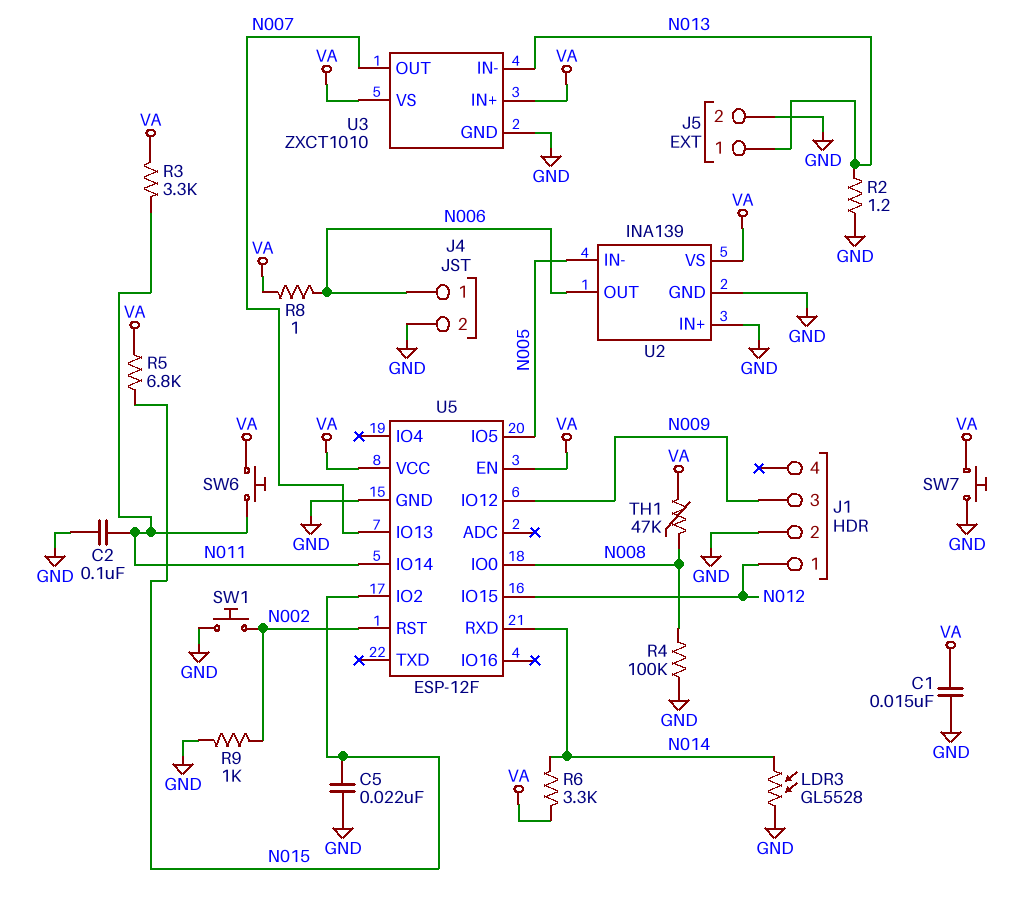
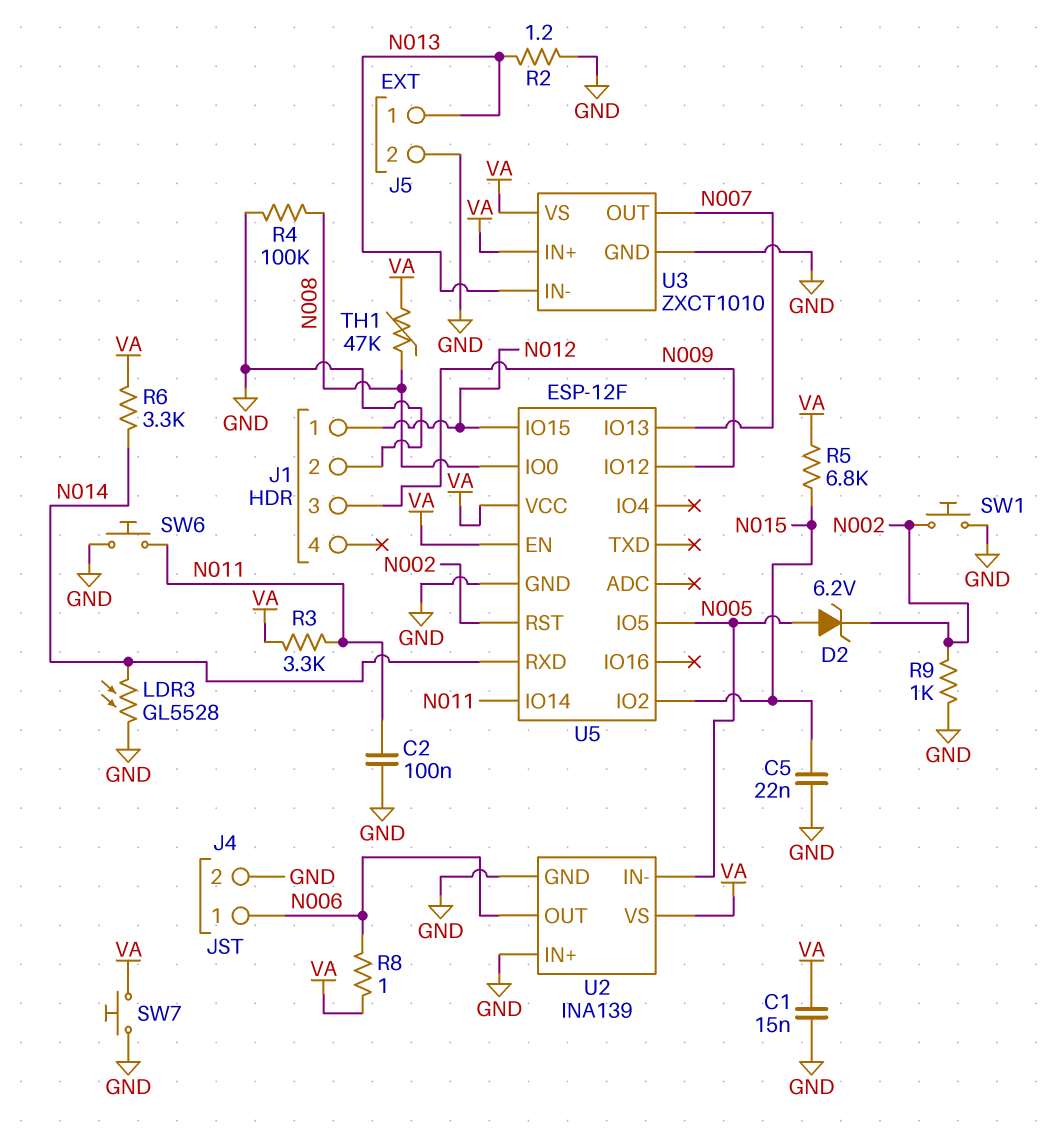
D2: none -> zener 6.2V (A N005, K N002)
SW6: button (N011, VA) -> button (GND, N011)

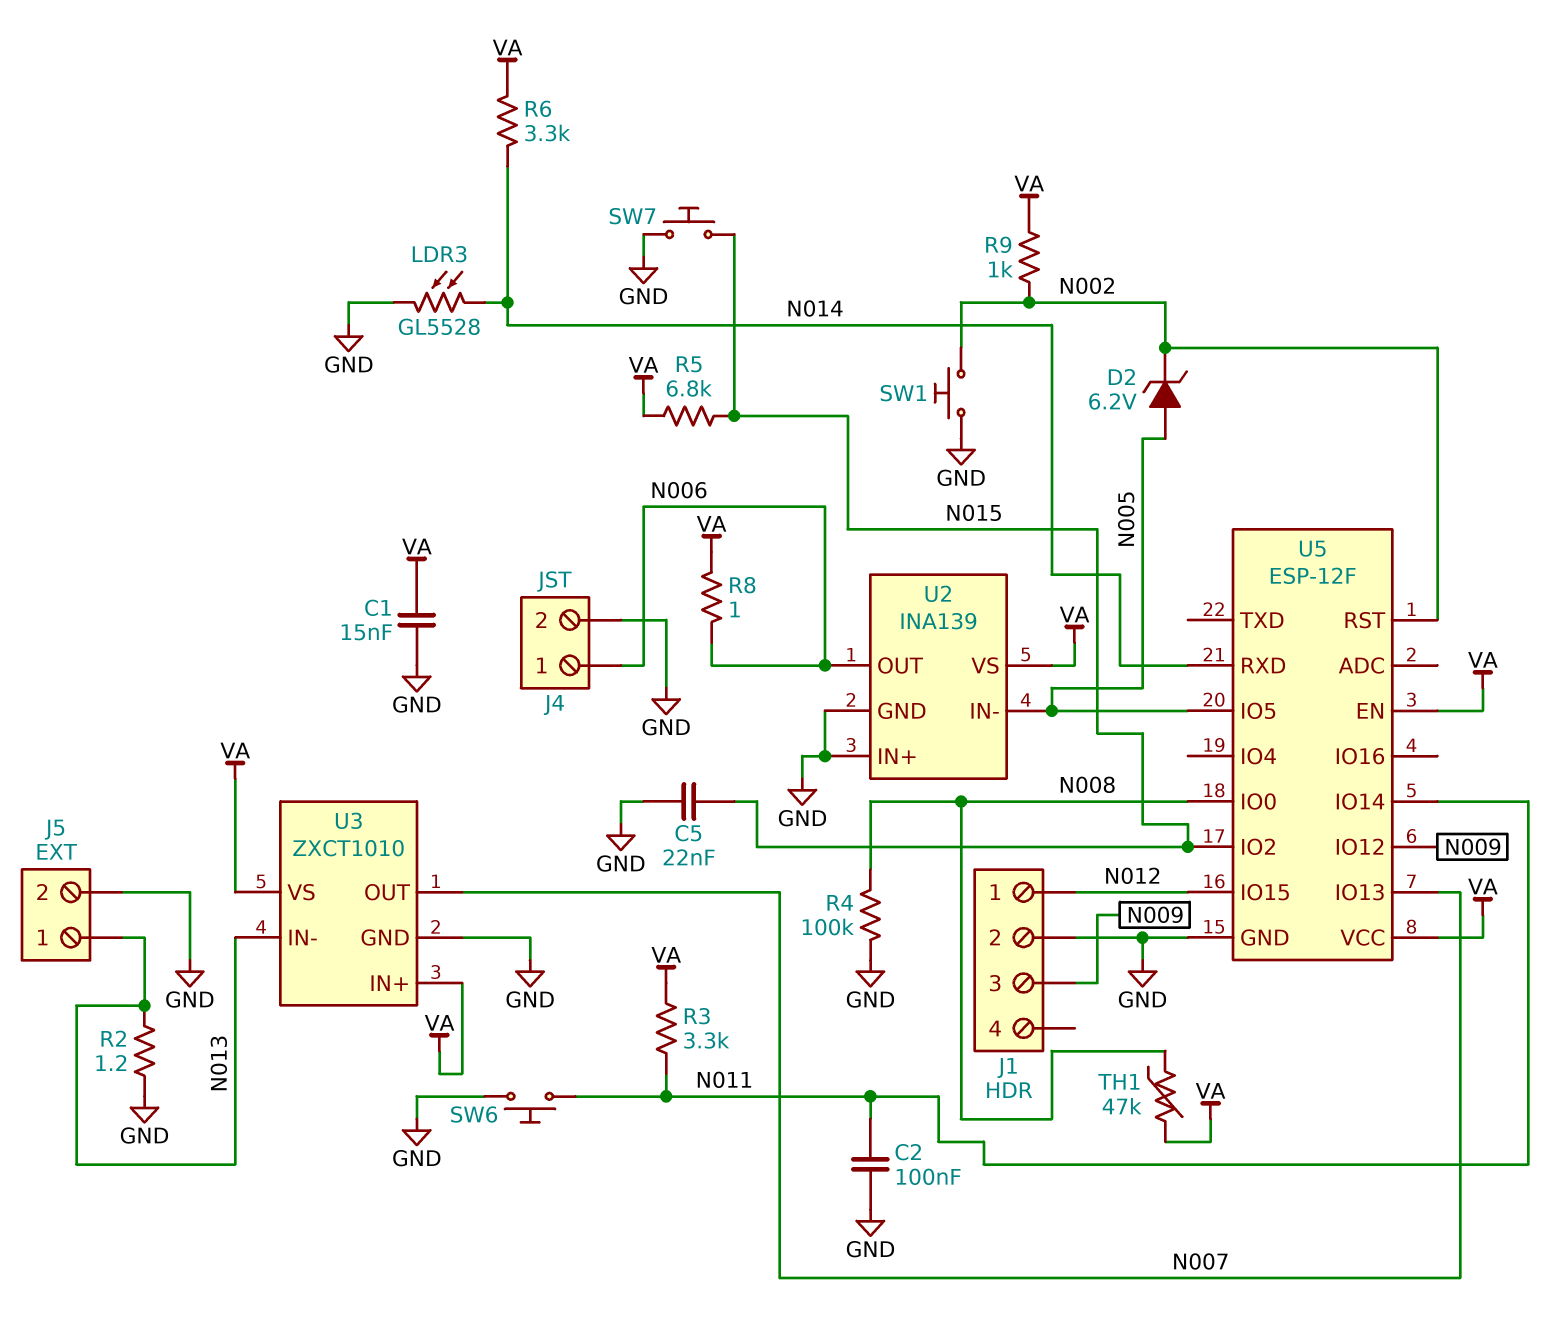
R9: 1k (GND, N002) -> 1k (N002, VA)
SW7: button (GND, VA) -> button (GND, N015)

